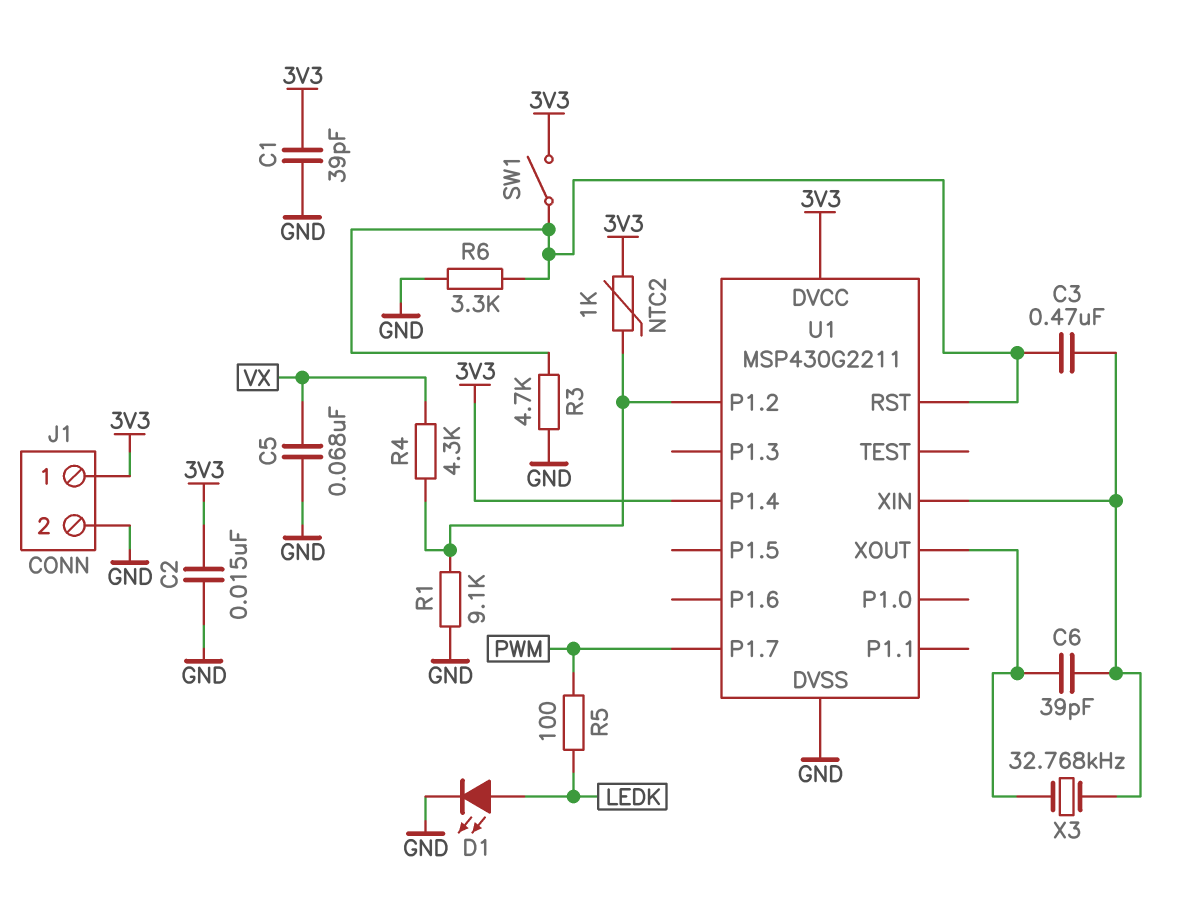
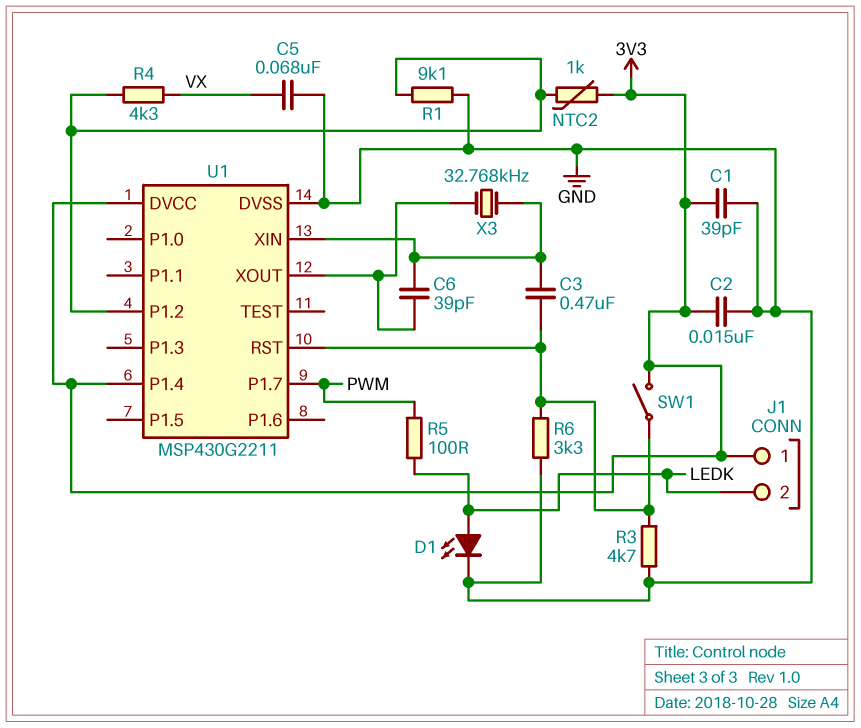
J1 pin 2: GND -> LEDK

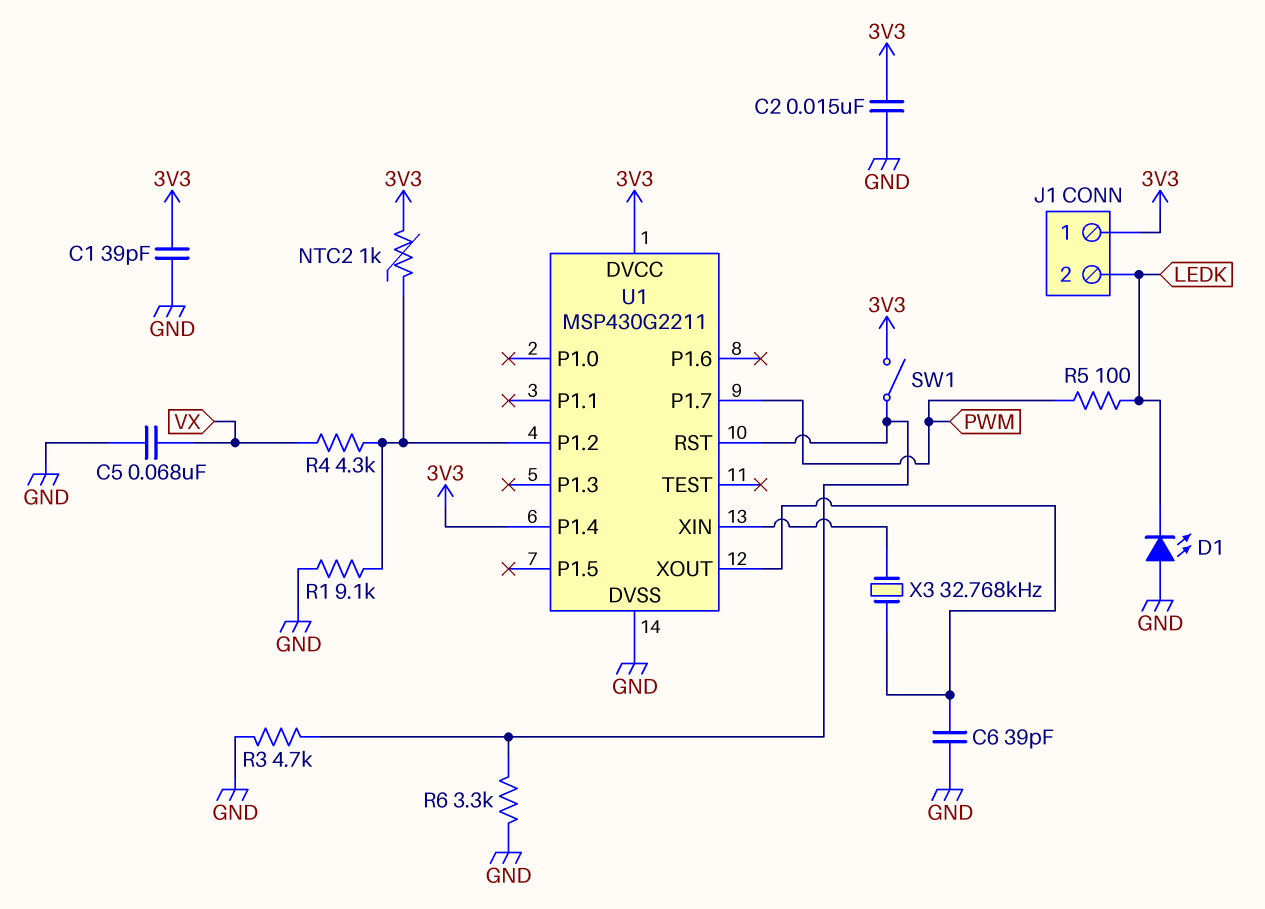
C3: 470nF (U1/RST, U1/XIN) -> none
C6: 39pF (U1/XIN, U1/XOUT) -> 39pF (GND, U1/XOUT)
D1: LED (A LEDK, K GND) -> LED (A GND, K LEDK)

